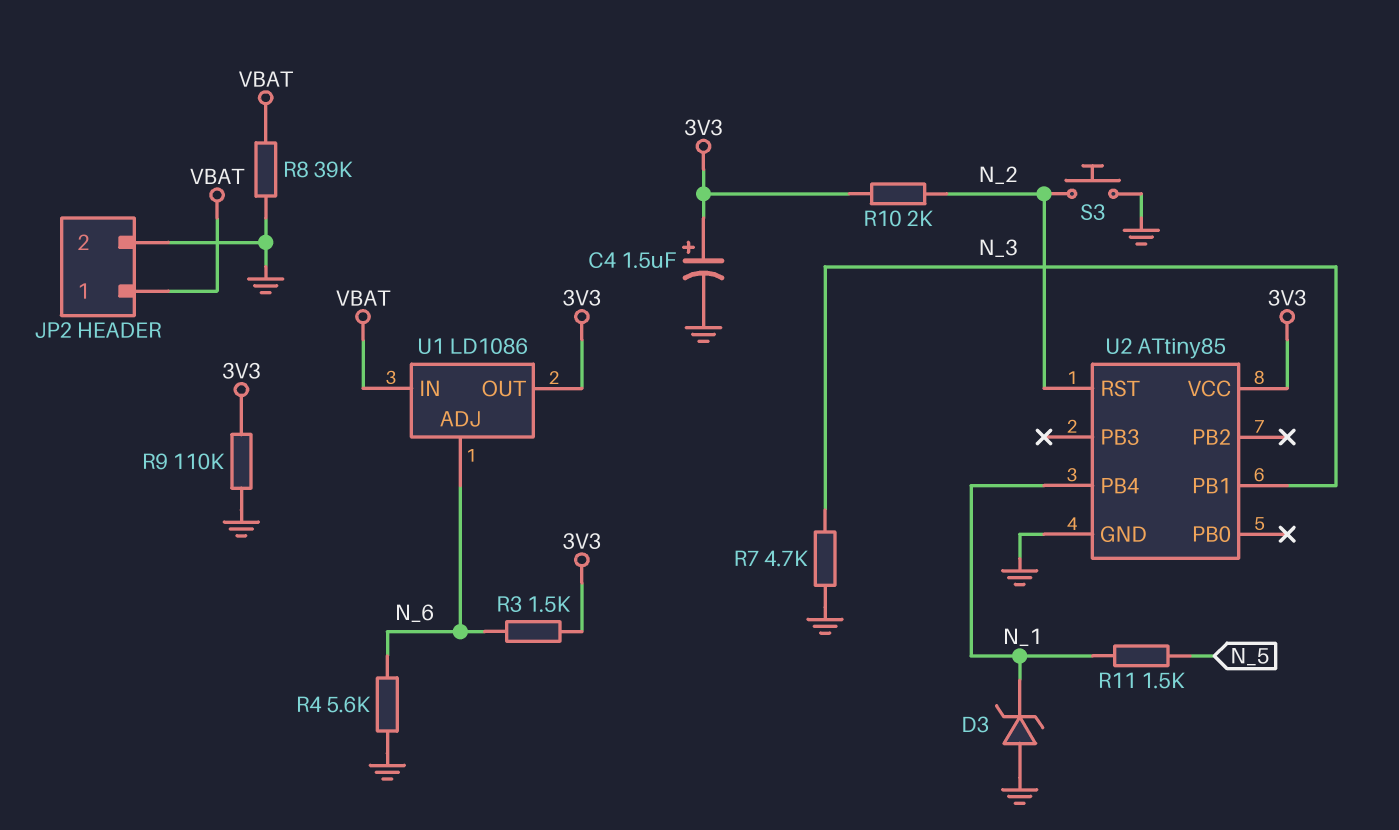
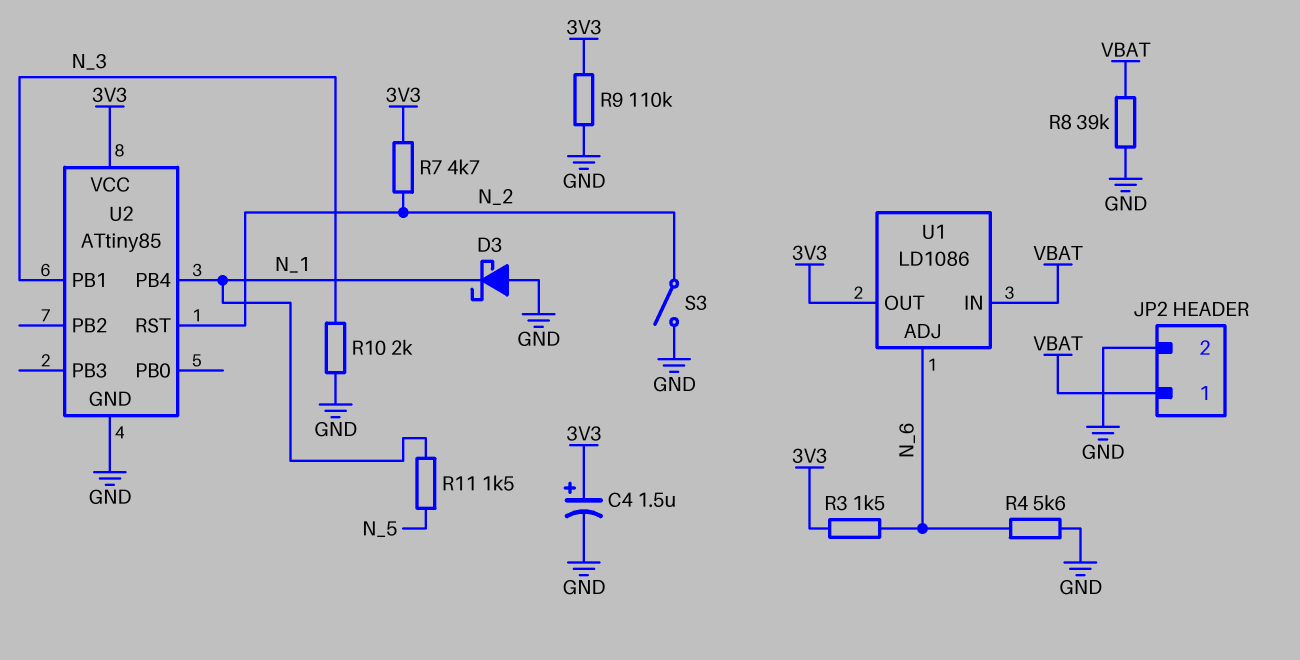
D3: zener (A GND, K N_1) -> schottky (A GND, K N_1)
R7: 4.7k (GND, N_3) -> 4.7k (3V3, N_2)
R10: 2k (3V3, N_2) -> 2k (GND, N_3)
S3: button (GND, N_2) -> switch (GND, N_2)

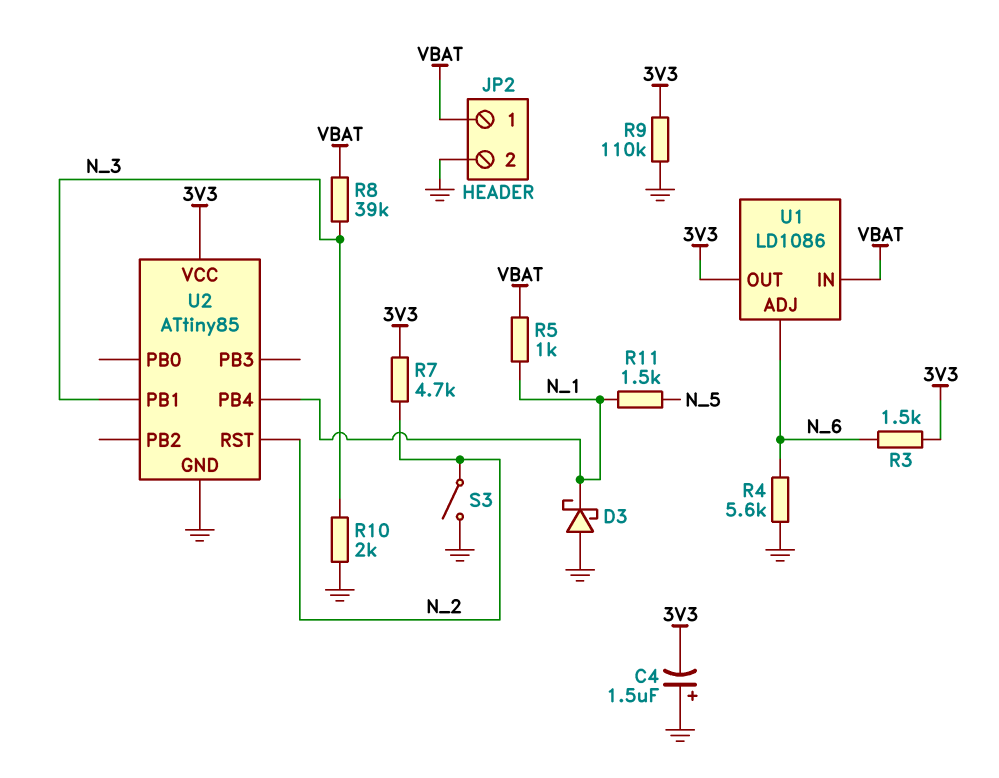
C4: 1.5uF (plus 3V3, minus GND) -> 1.5uF (plus GND, minus 3V3)
R5: none -> 1k (N_1, VBAT)
R8: 39k (GND, VBAT) -> 39k (N_3, VBAT)

